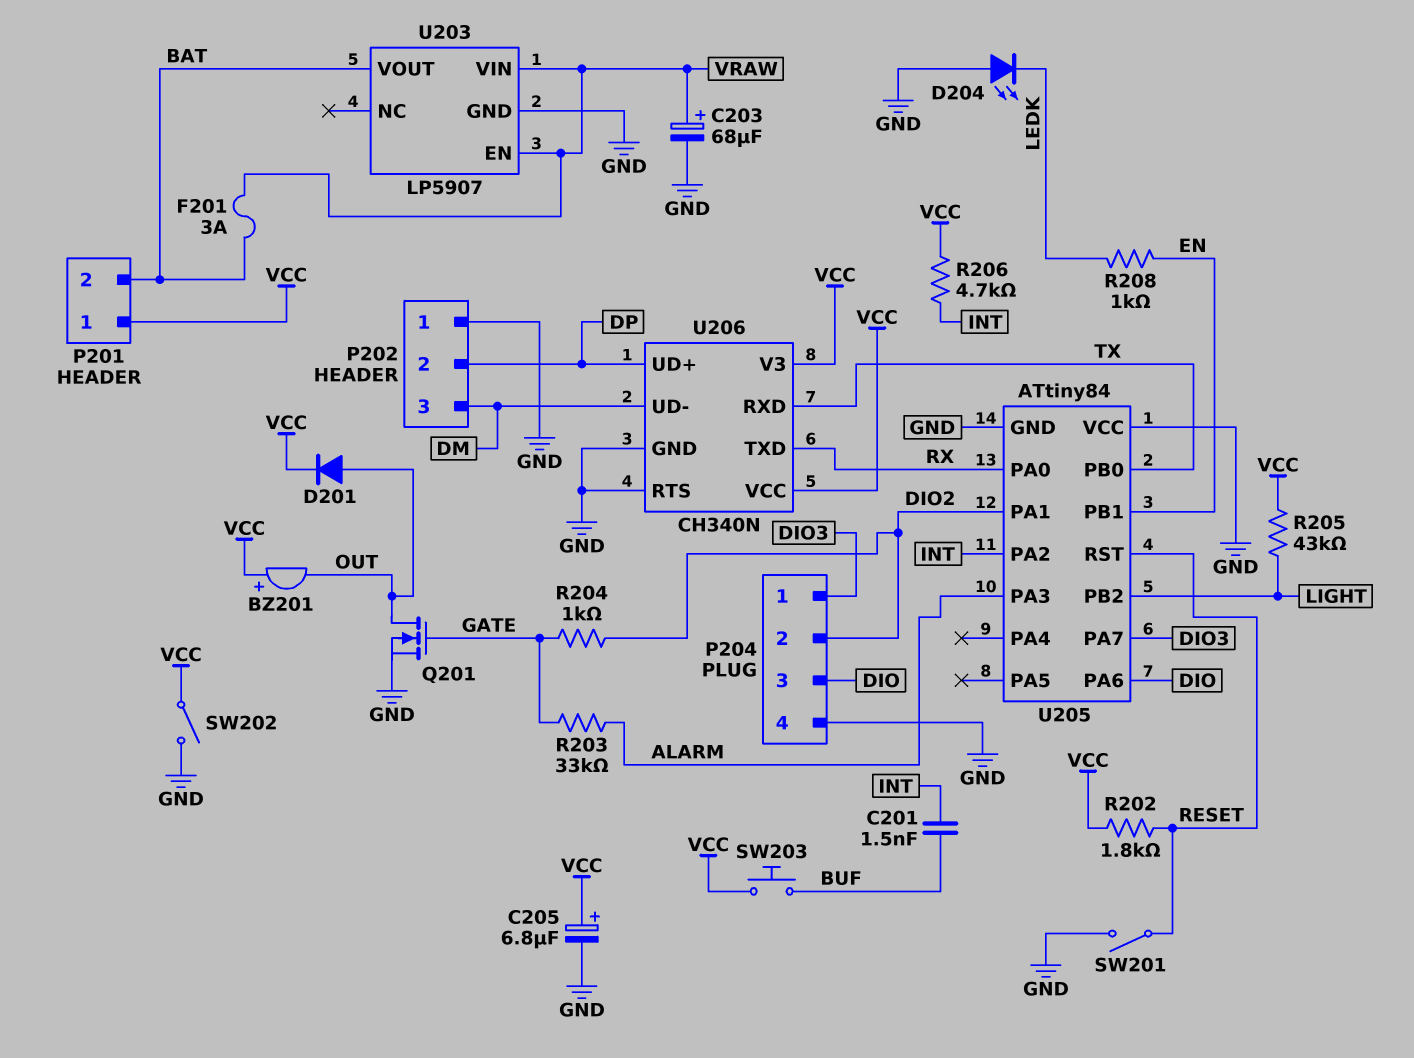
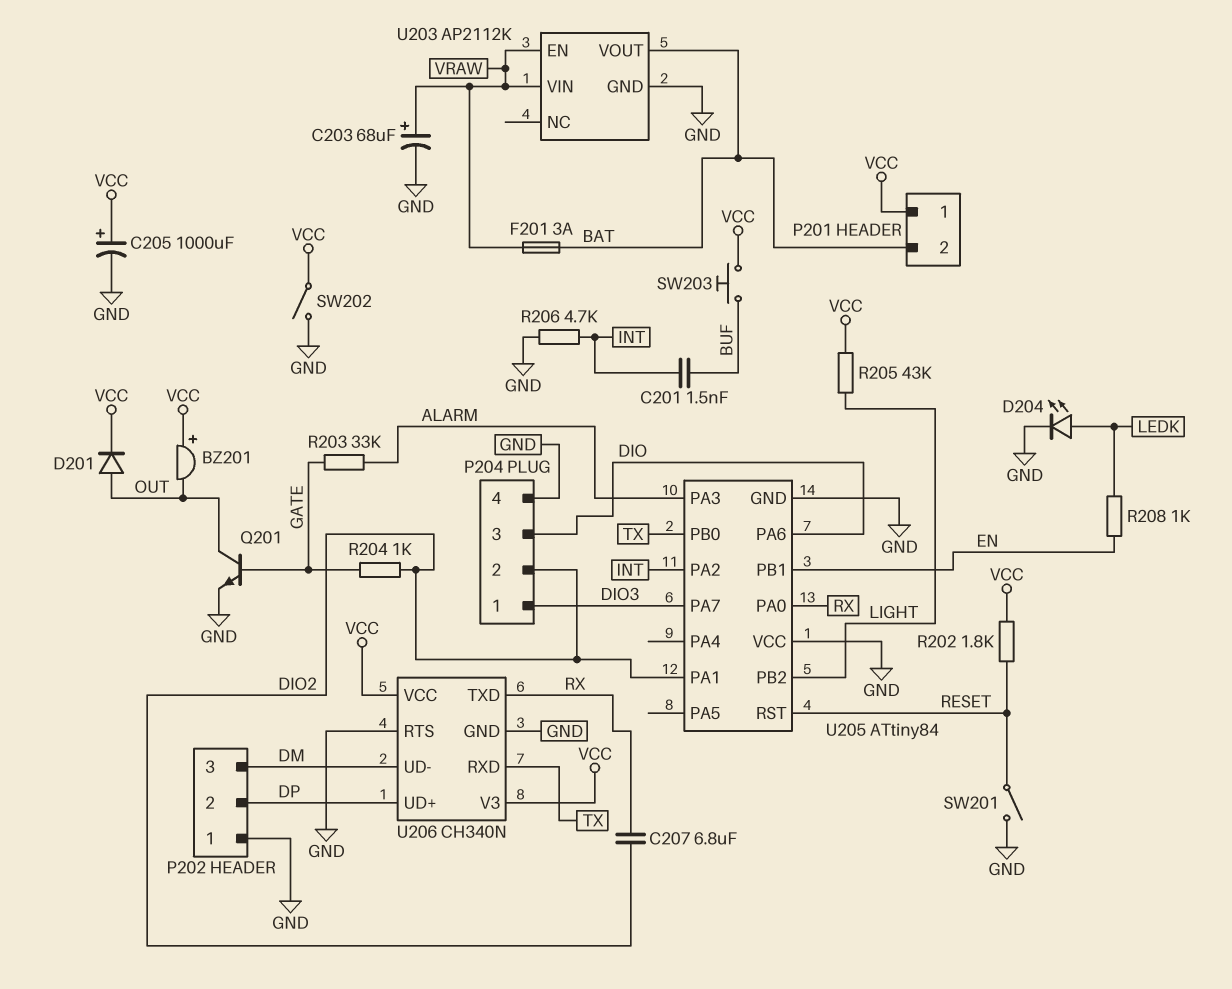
C205: 6.8uF (plus VCC, minus GND) -> 1000uF (plus VCC, minus GND)
C207: none -> 6.8uF (DIO2, RX)
D204: LED (A GND, K LEDK) -> LED (A LEDK, K GND)
Q201: NMOS (G GATE, D OUT, S GND) -> NPN (B GATE, C OUT, E GND)
R206: 4.7k (INT, VCC) -> 4.7k (GND, INT)
U203: LP5907 -> AP2112K

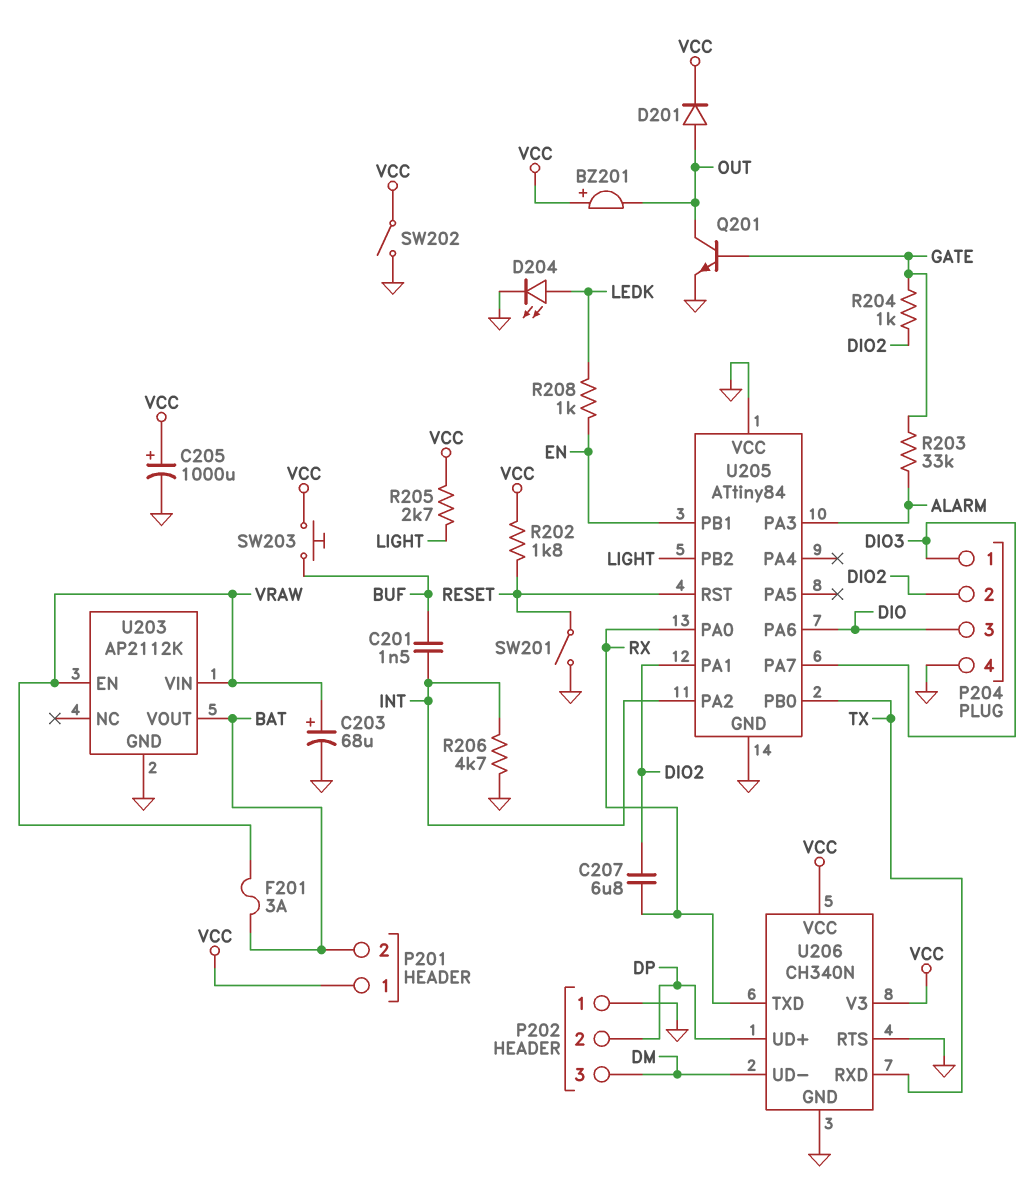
R205: 43k (LIGHT, VCC) -> 2.7k (LIGHT, VCC)

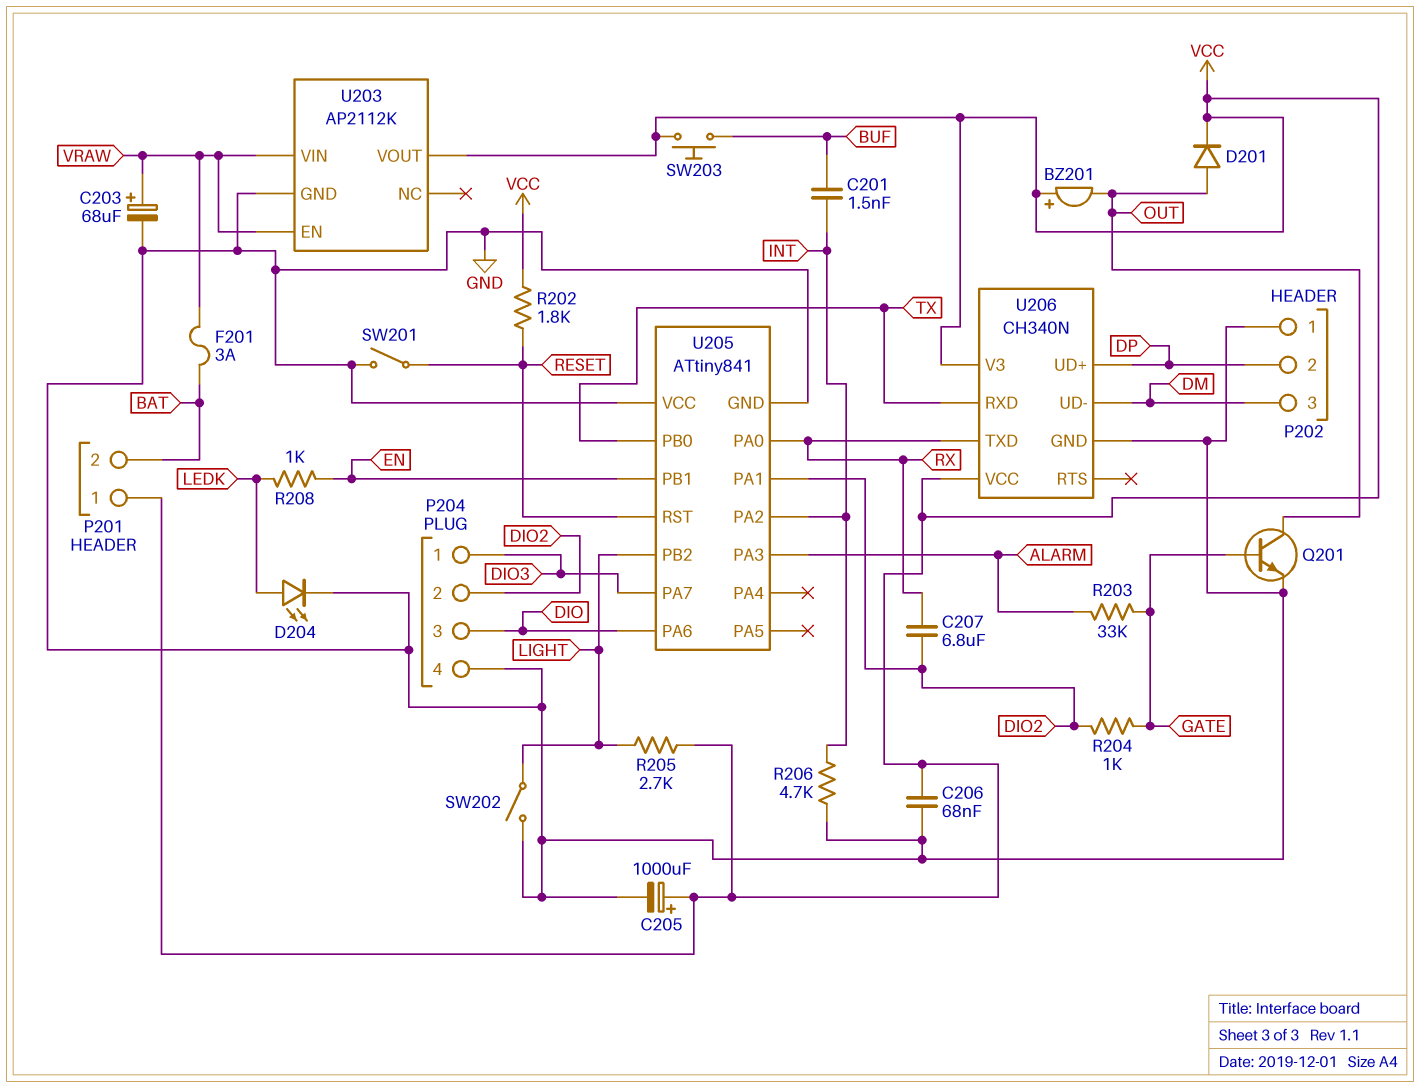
C206: none -> 68nF (GND, VCC)
SW202: switch (GND, VCC) -> switch (GND, LIGHT)
U203 pin VOUT: BAT -> VCC
U205: ATtiny84 -> ATtiny841
U206 pin RTS: GND -> none

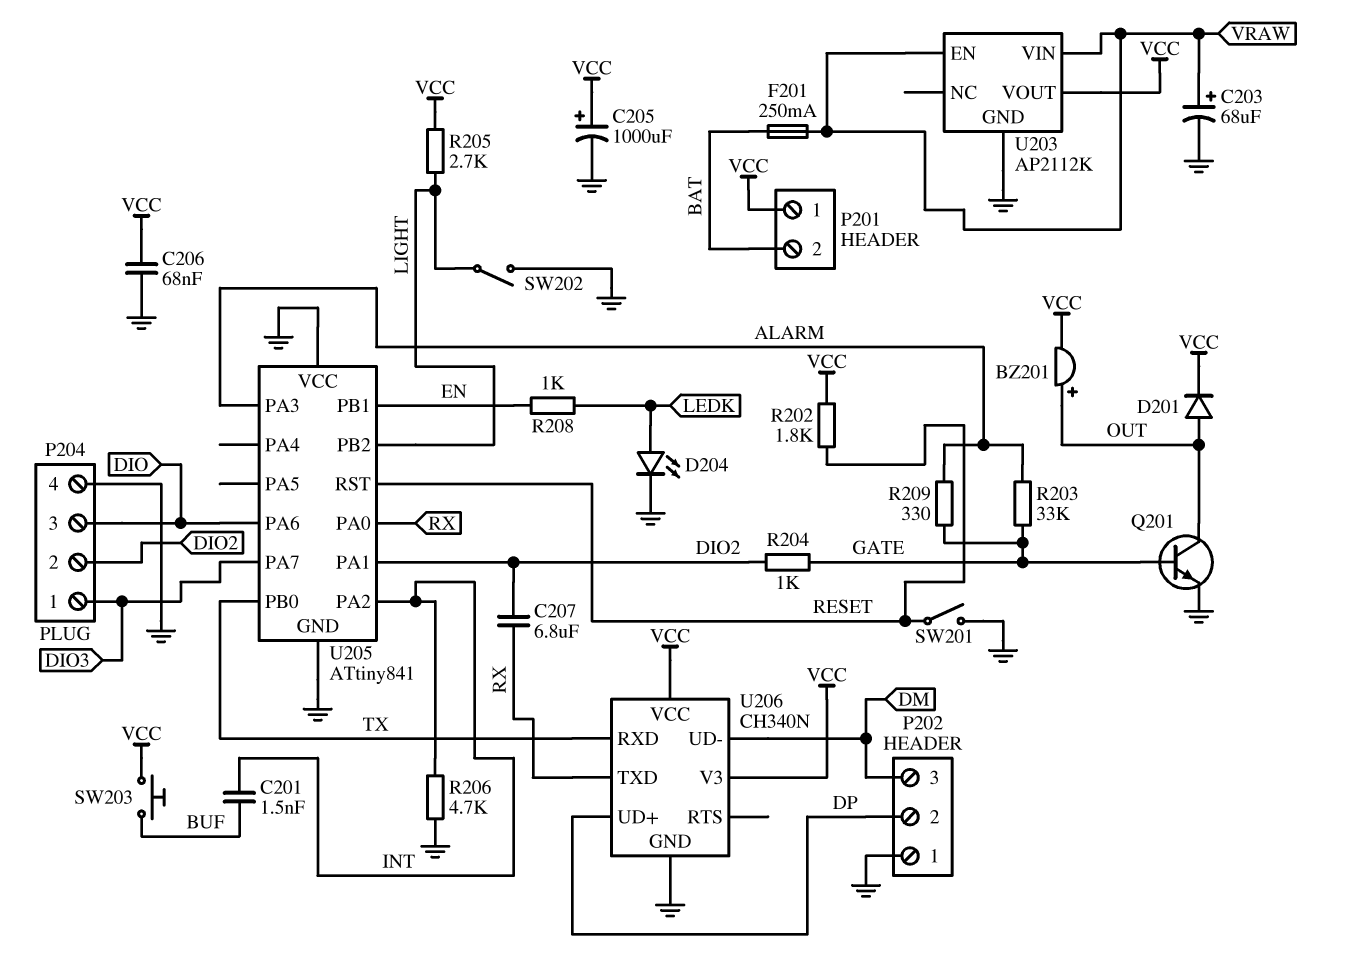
BZ201: buzzer (plus VCC, minus OUT) -> buzzer (plus OUT, minus VCC)
F201: 3A (BAT, VRAW) -> 250mA (BAT, VRAW)
R209: none -> 330 (ALARM, GATE)

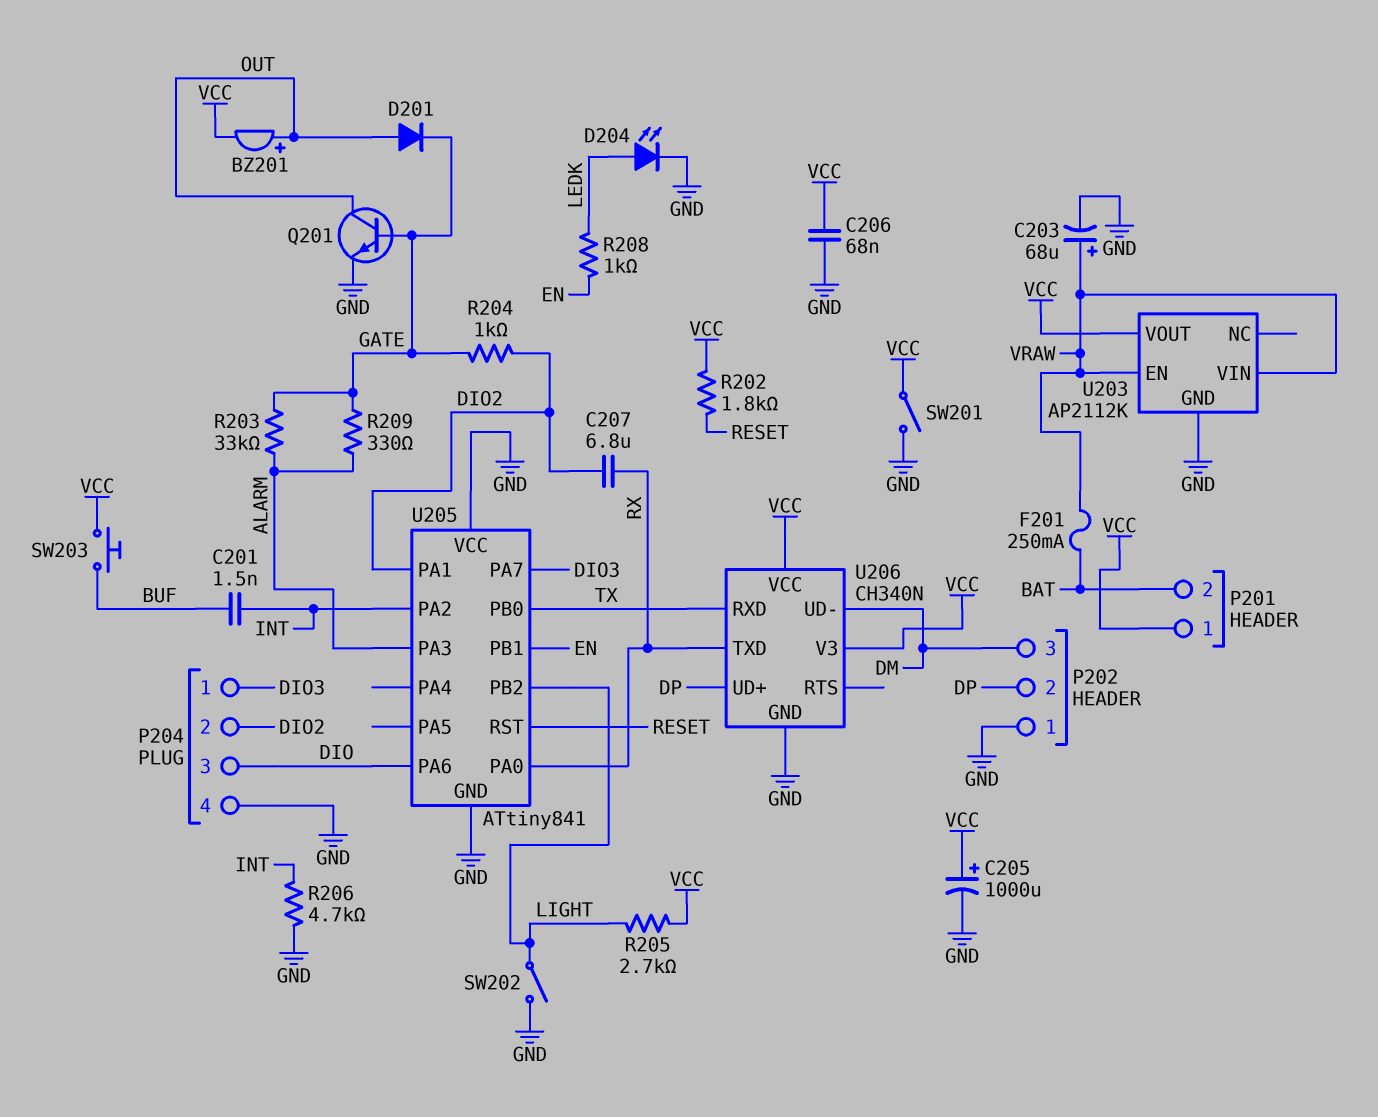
D201: diode (A OUT, K VCC) -> diode (A OUT, K GATE)
SW201: switch (GND, RESET) -> switch (GND, VCC)

